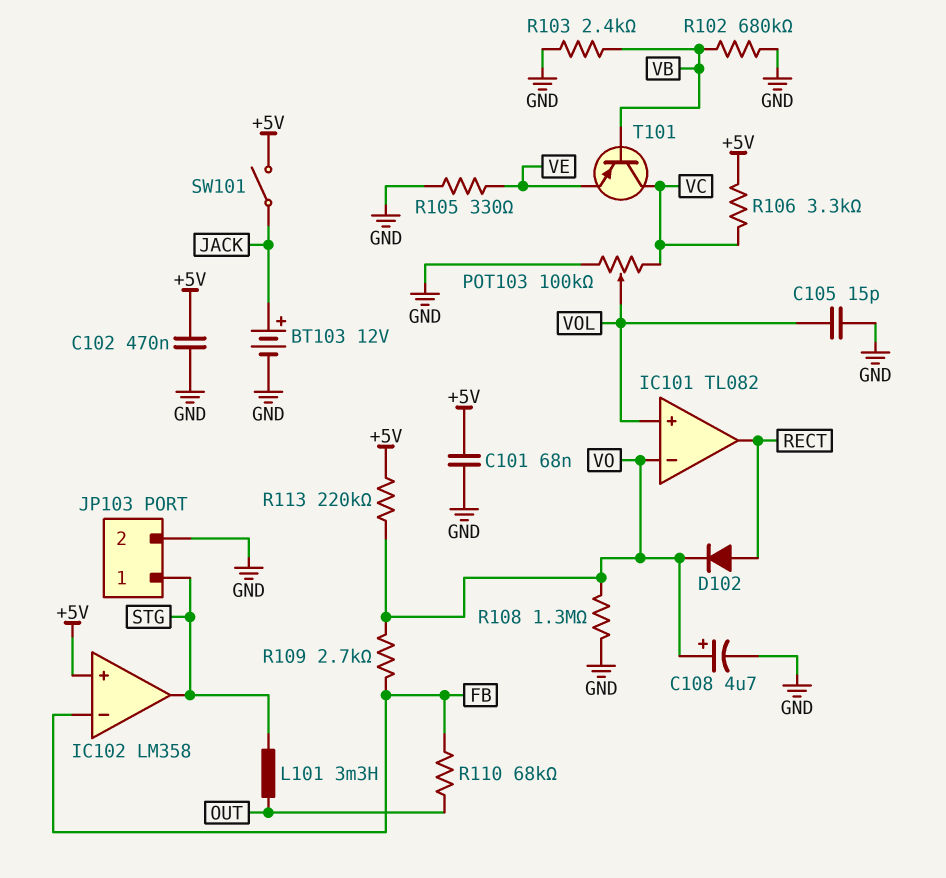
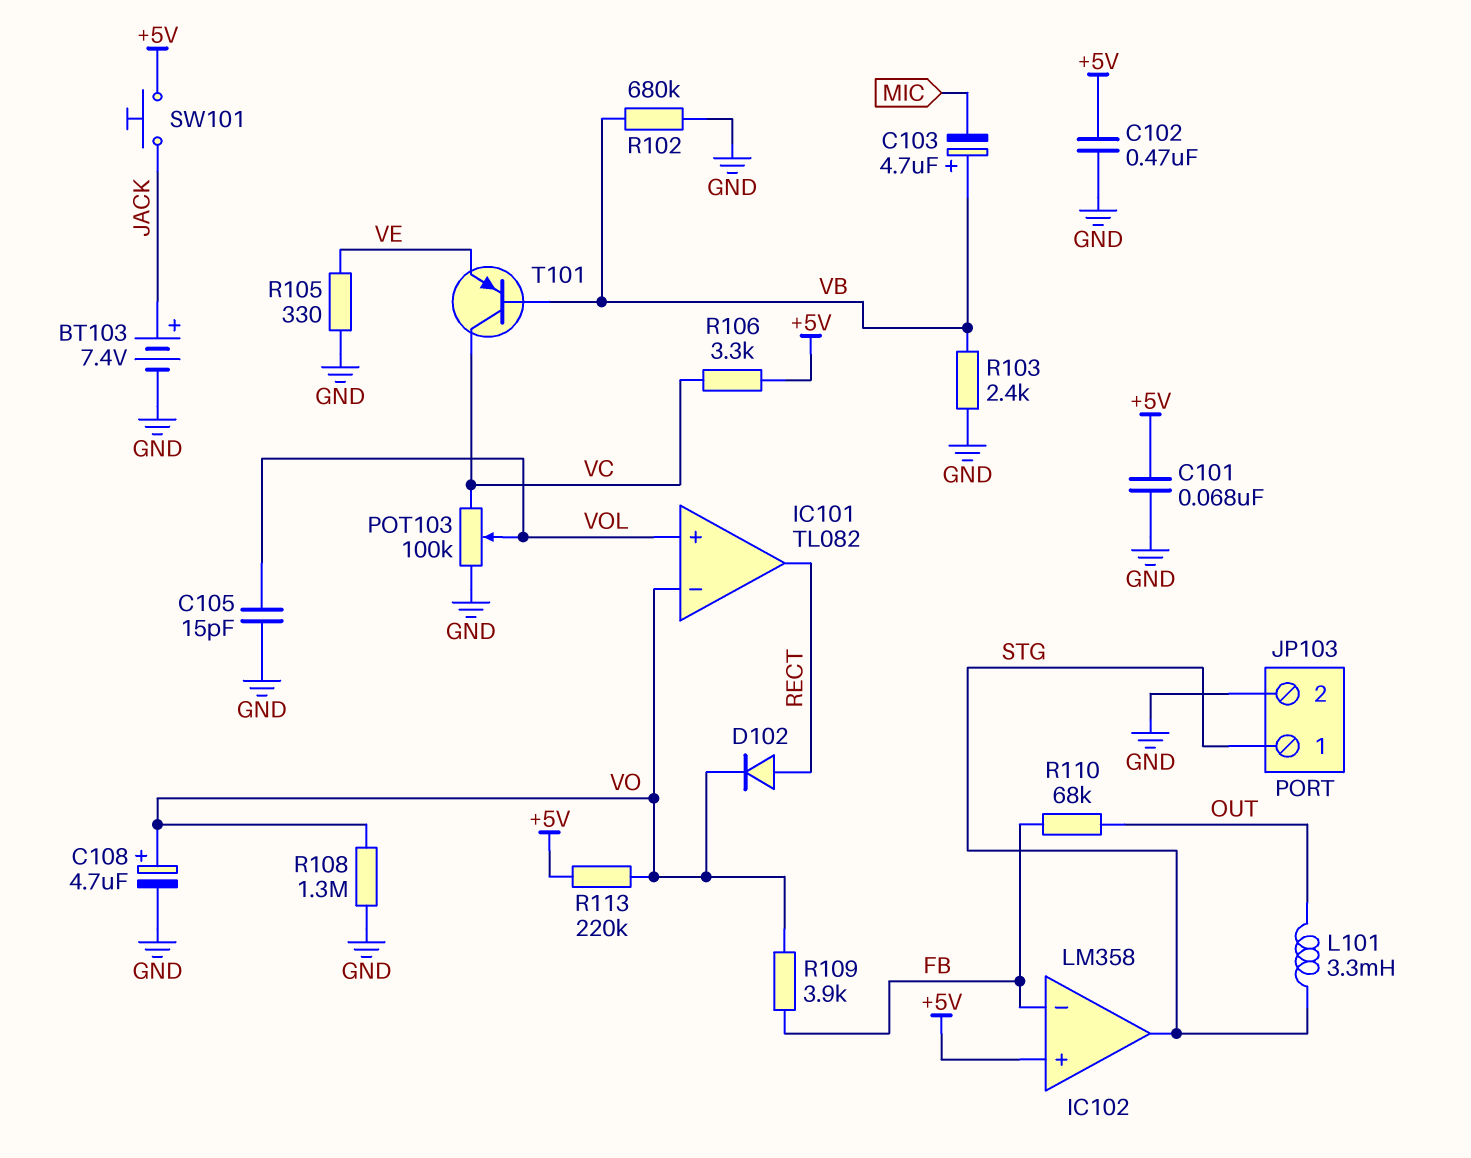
BT103: 12V (plus JACK, minus GND) -> 7.4V (plus JACK, minus GND)
C103: none -> 4.7uF (plus VB, minus MIC)
R109: 2.7k (FB, VO) -> 3.9k (FB, VO)
SW101: switch (+5V, JACK) -> button (+5V, JACK)

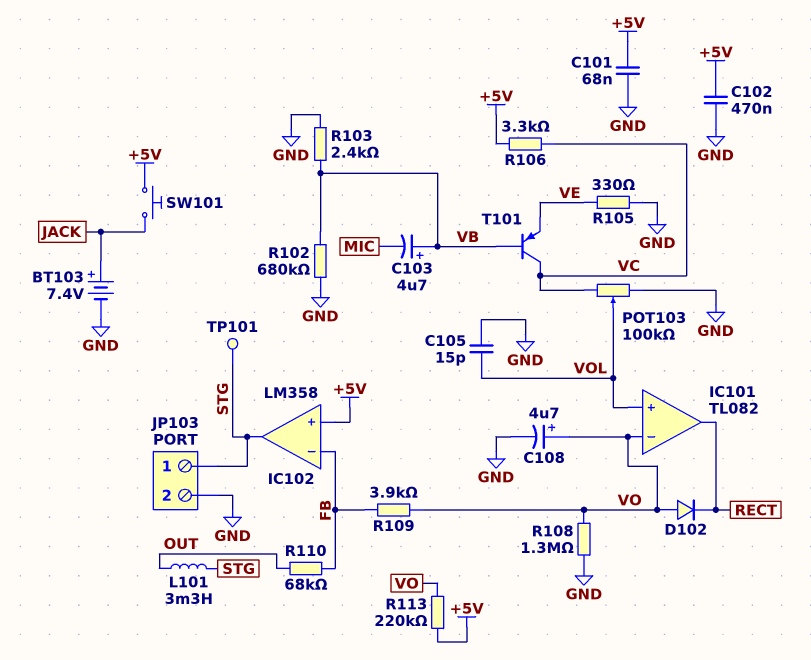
D102: diode (A RECT, K VO) -> diode (A VO, K RECT)
TP101: none -> test point (STG)

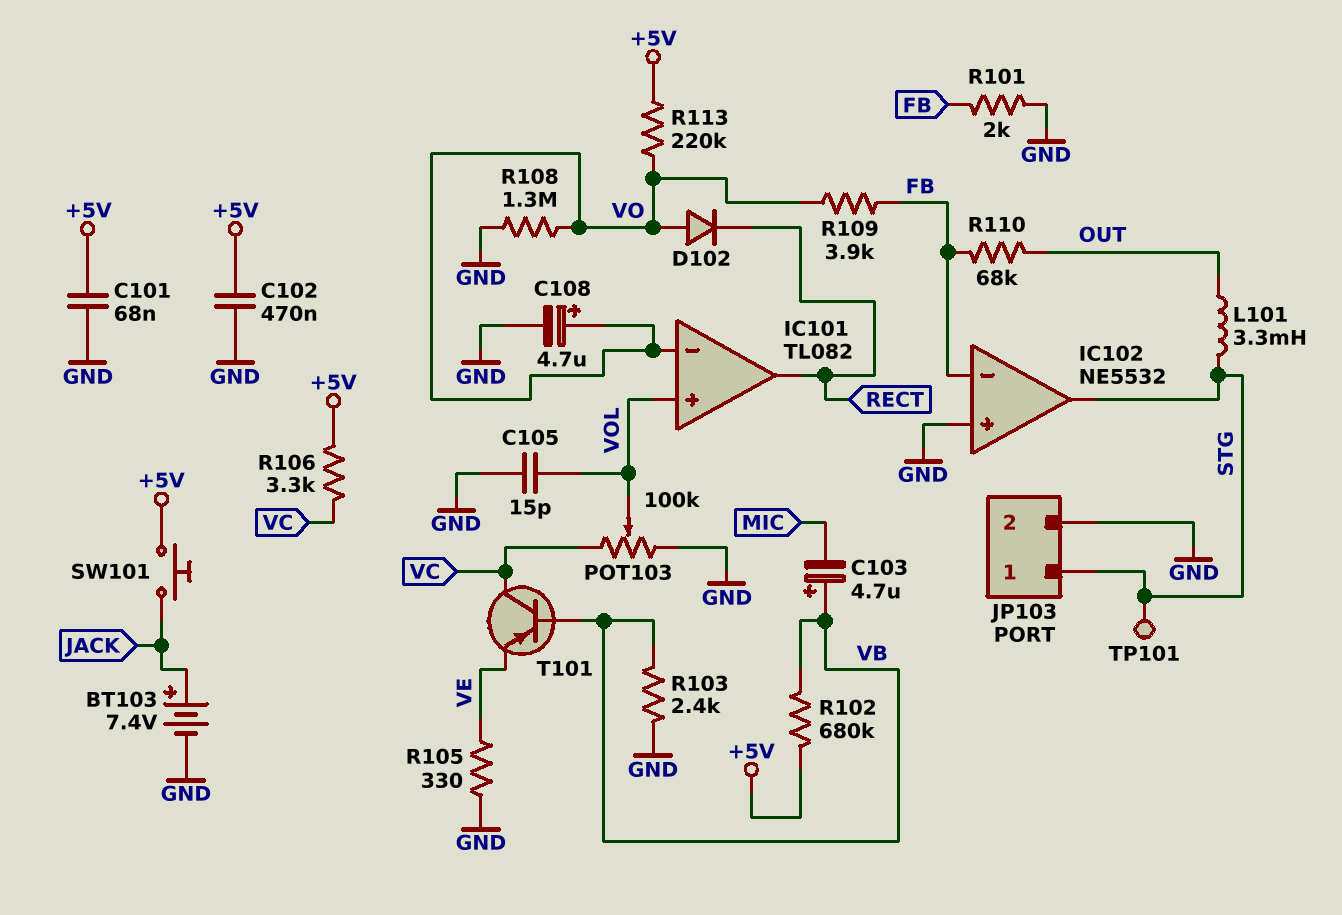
IC102: LM358 -> NE5532
IC102 pin in+: +5V -> GND
R101: none -> 2k (FB, GND)
R102: 680k (GND, VB) -> 680k (+5V, VB)

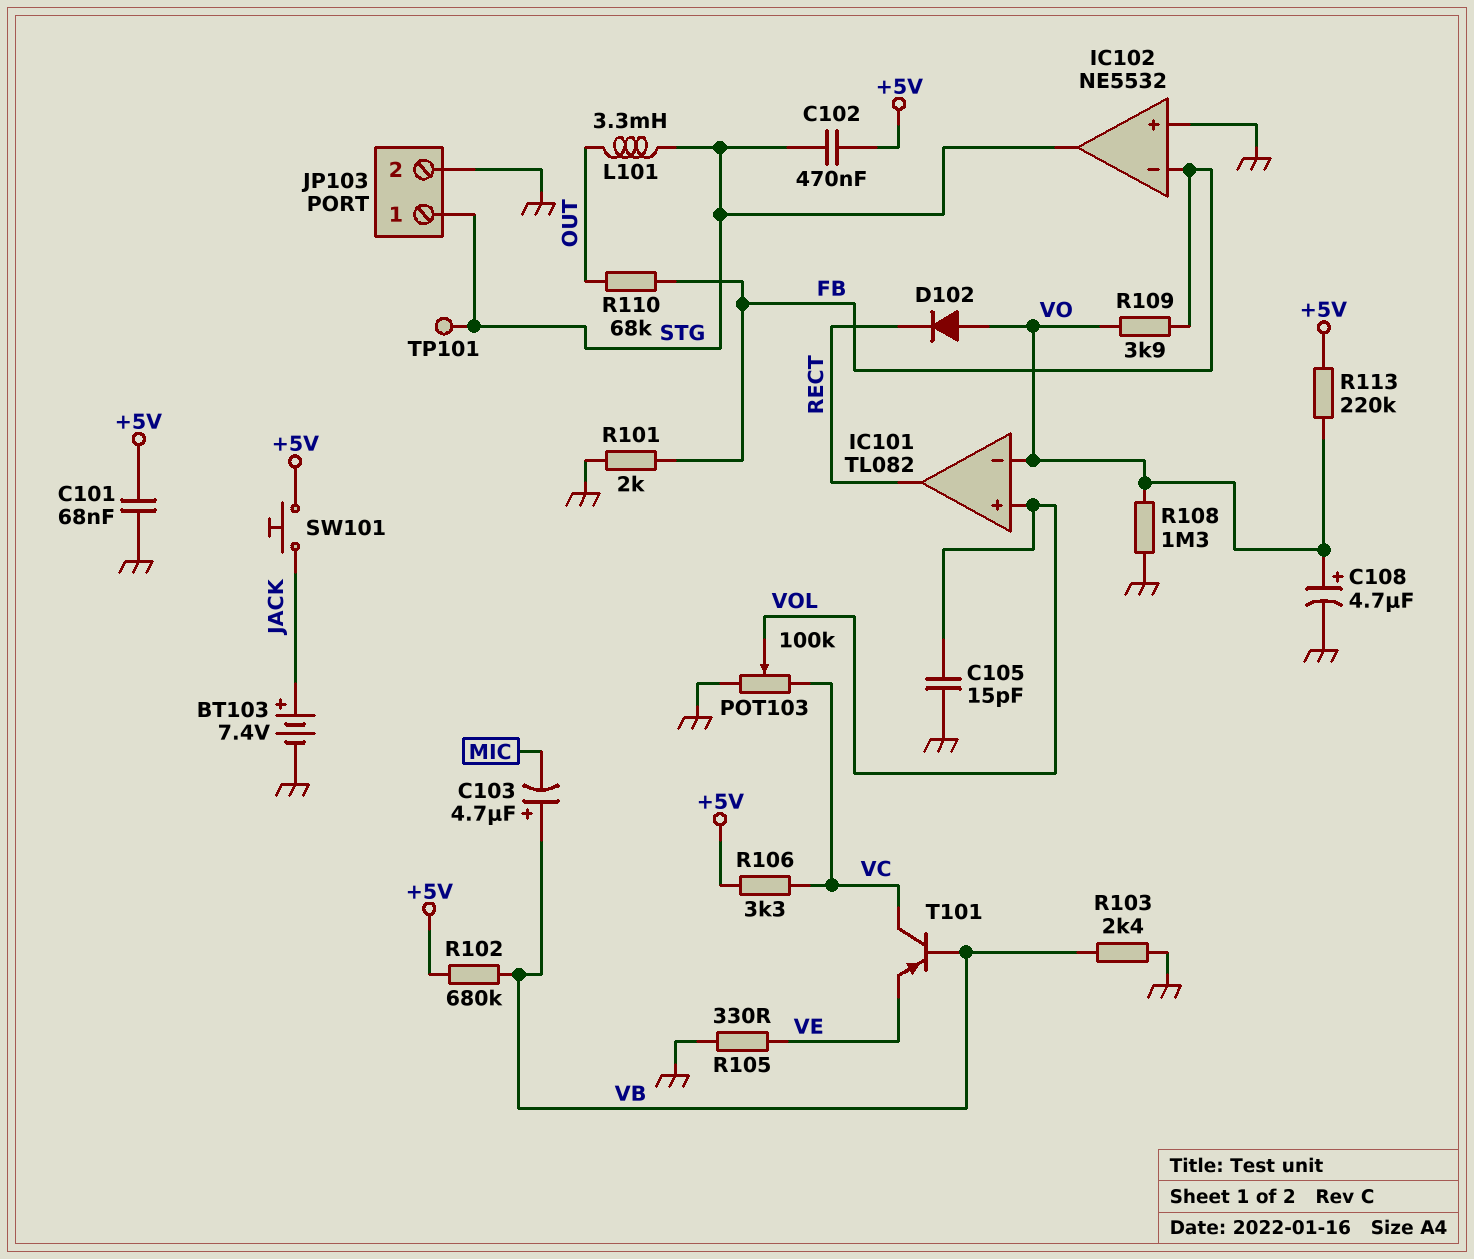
C102: 470nF (+5V, GND) -> 470nF (+5V, STG)

